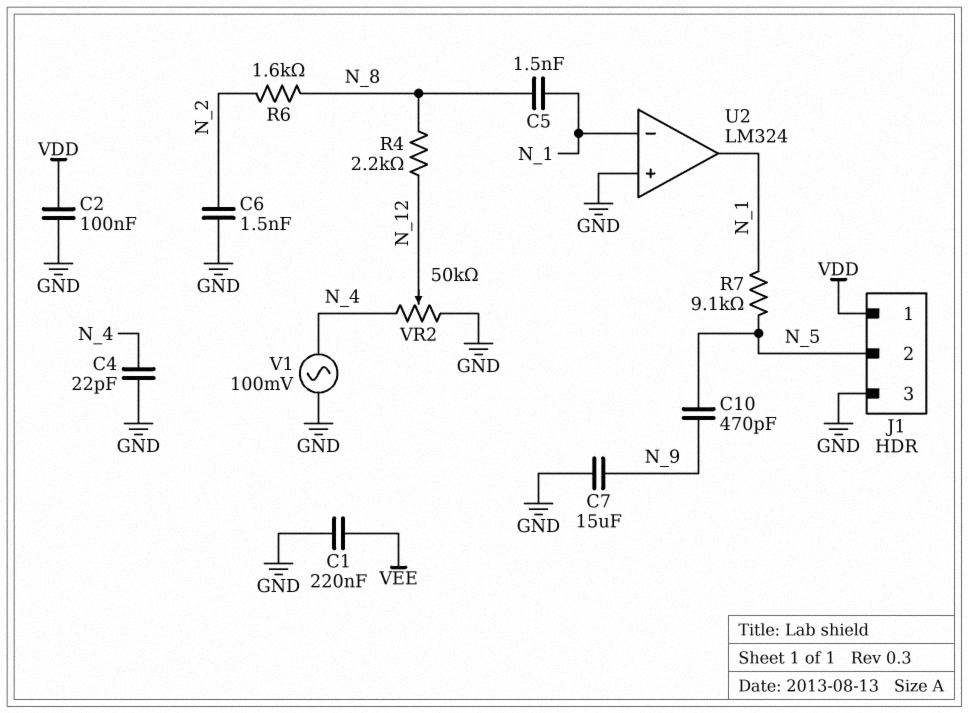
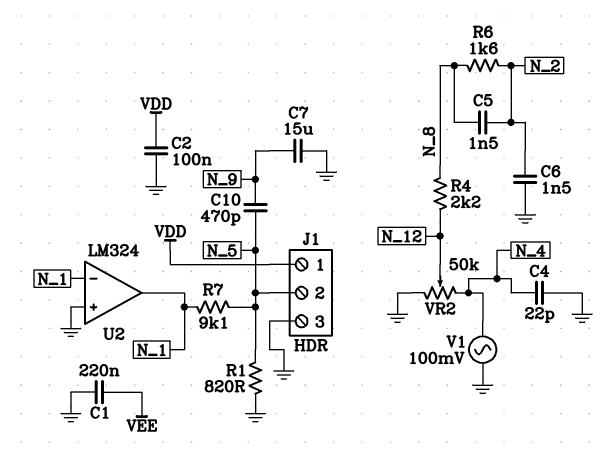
C5: 1.5nF (N_1, N_8) -> 1.5nF (N_2, N_8)
R1: none -> 820 (GND, N_5)

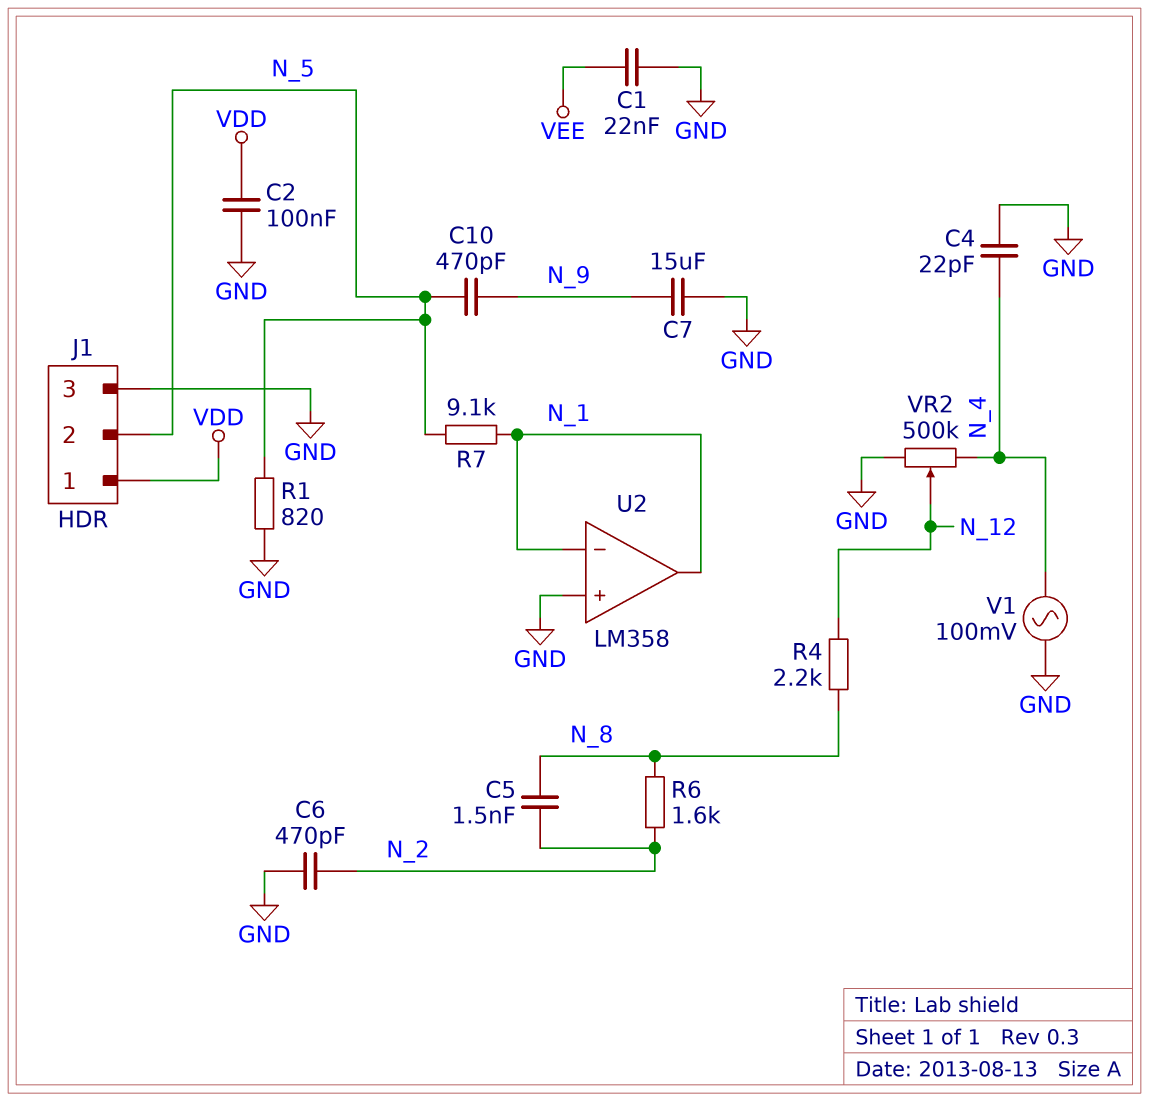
C1: 220nF (GND, VEE) -> 22nF (GND, VEE)
C6: 1.5nF (GND, N_2) -> 470pF (GND, N_2)
U2: LM324 -> LM358
VR2: 50k (GND, N_4, wiper N_12) -> 500k (GND, N_4, wiper N_12)

